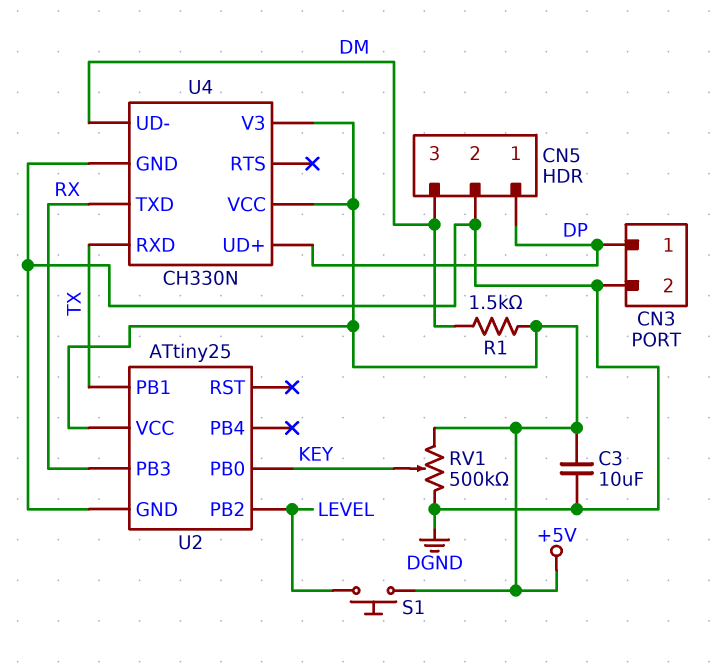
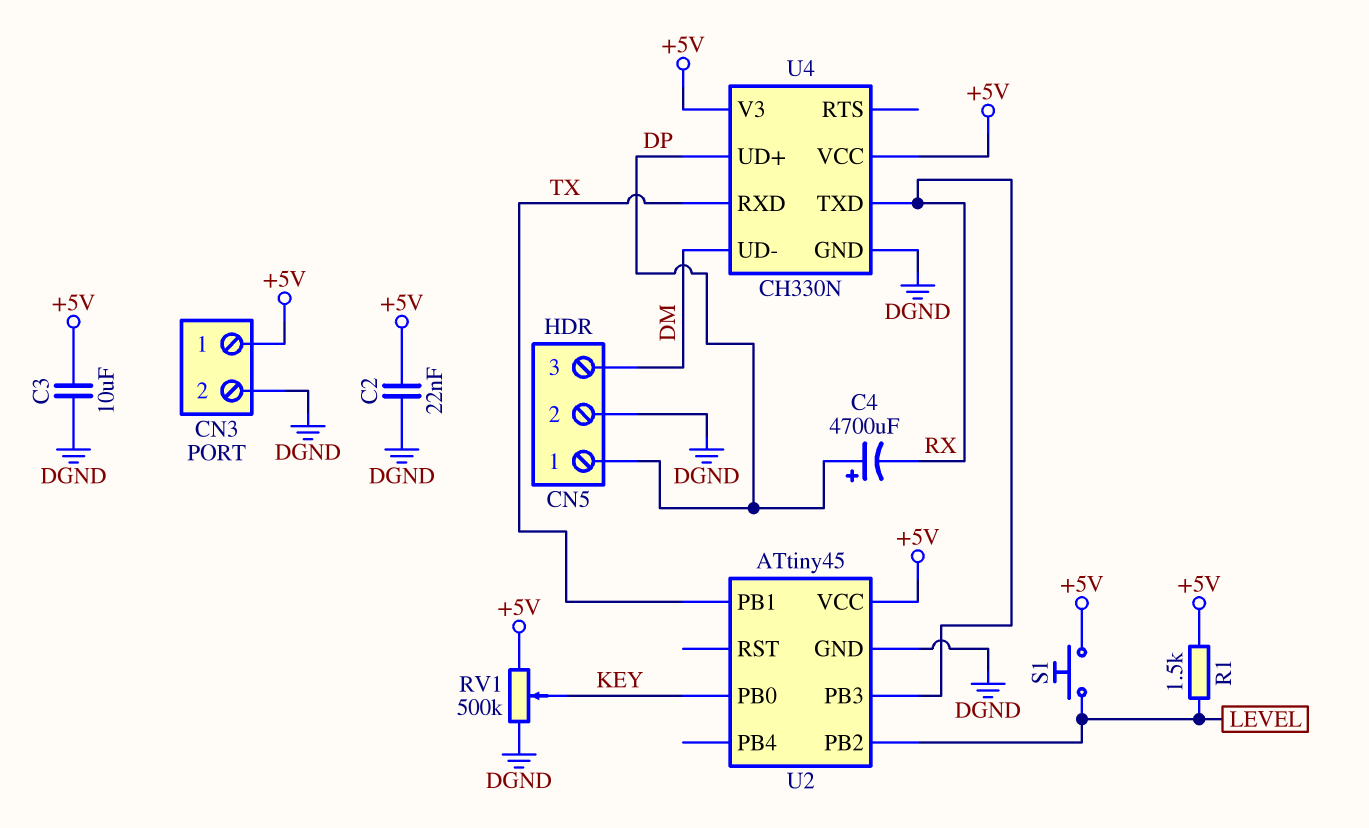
C2: none -> 22nF (+5V, DGND)
C4: none -> 4700uF (plus DP, minus RX)
CN3 pin 1: DP -> +5V
R1: 1.5k (+5V, DM) -> 1.5k (+5V, LEVEL)
U2: ATtiny25 -> ATtiny45

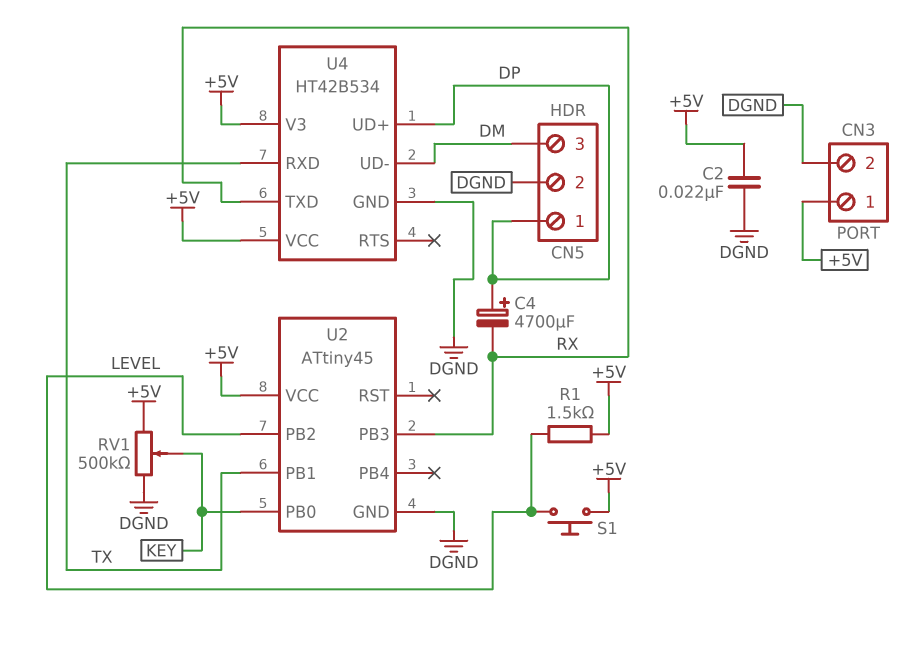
C3: 10uF (+5V, DGND) -> none
U4: CH330N -> HT42B534

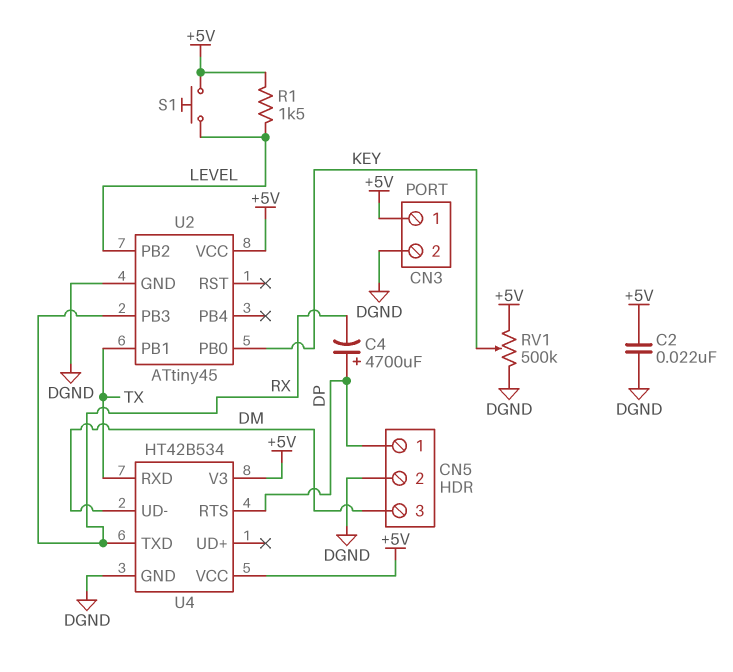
U4 pin RTS: none -> DP
U4 pin UD+: DP -> none

